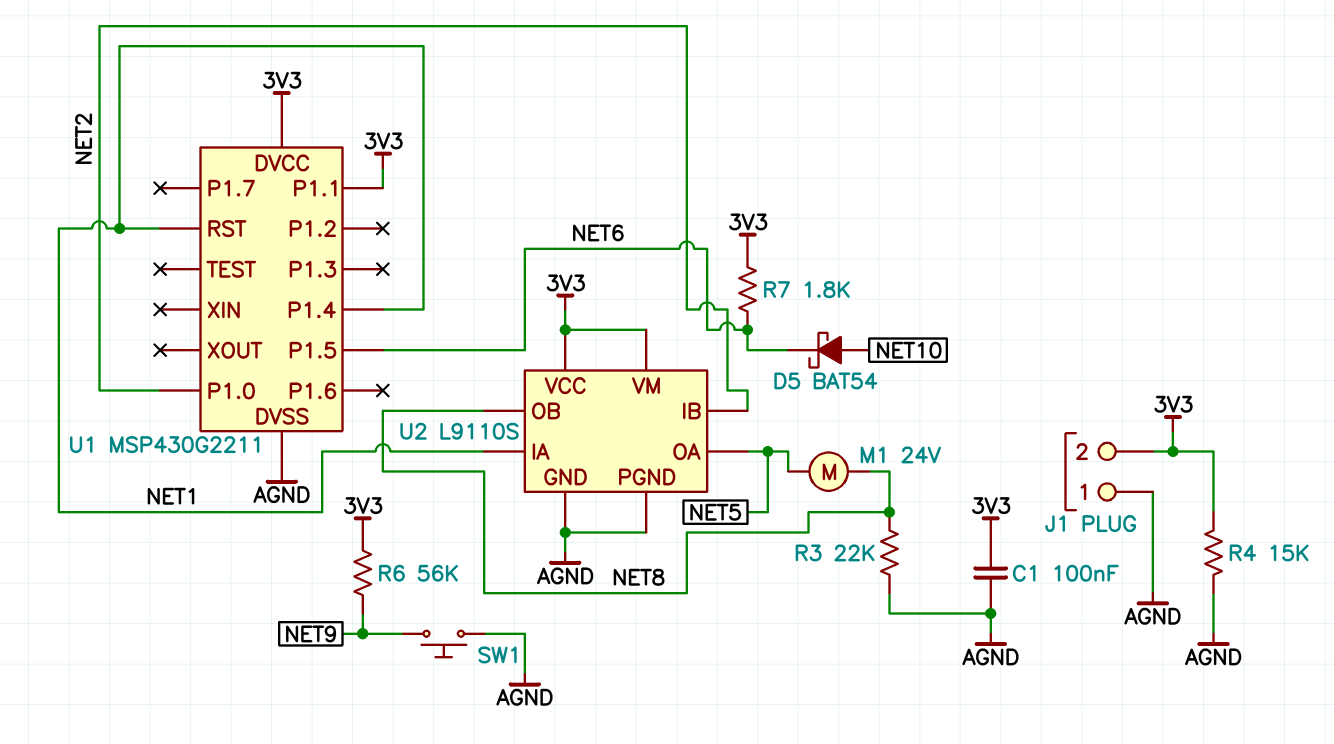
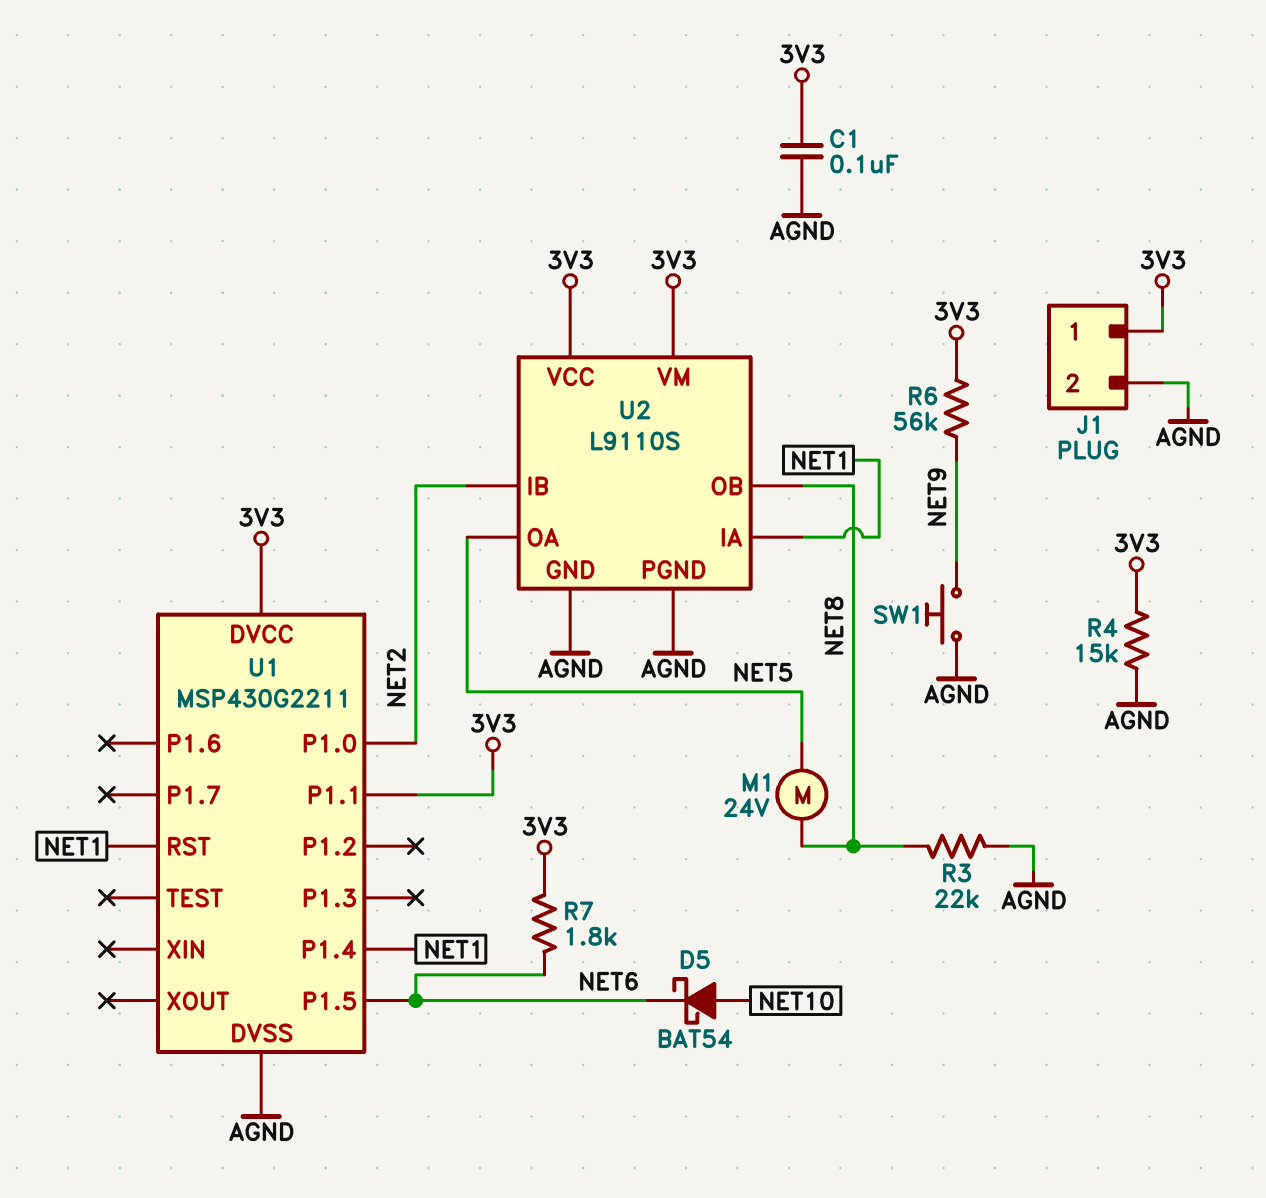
J1 pin 1: AGND -> 3V3
J1 pin 2: 3V3 -> AGND

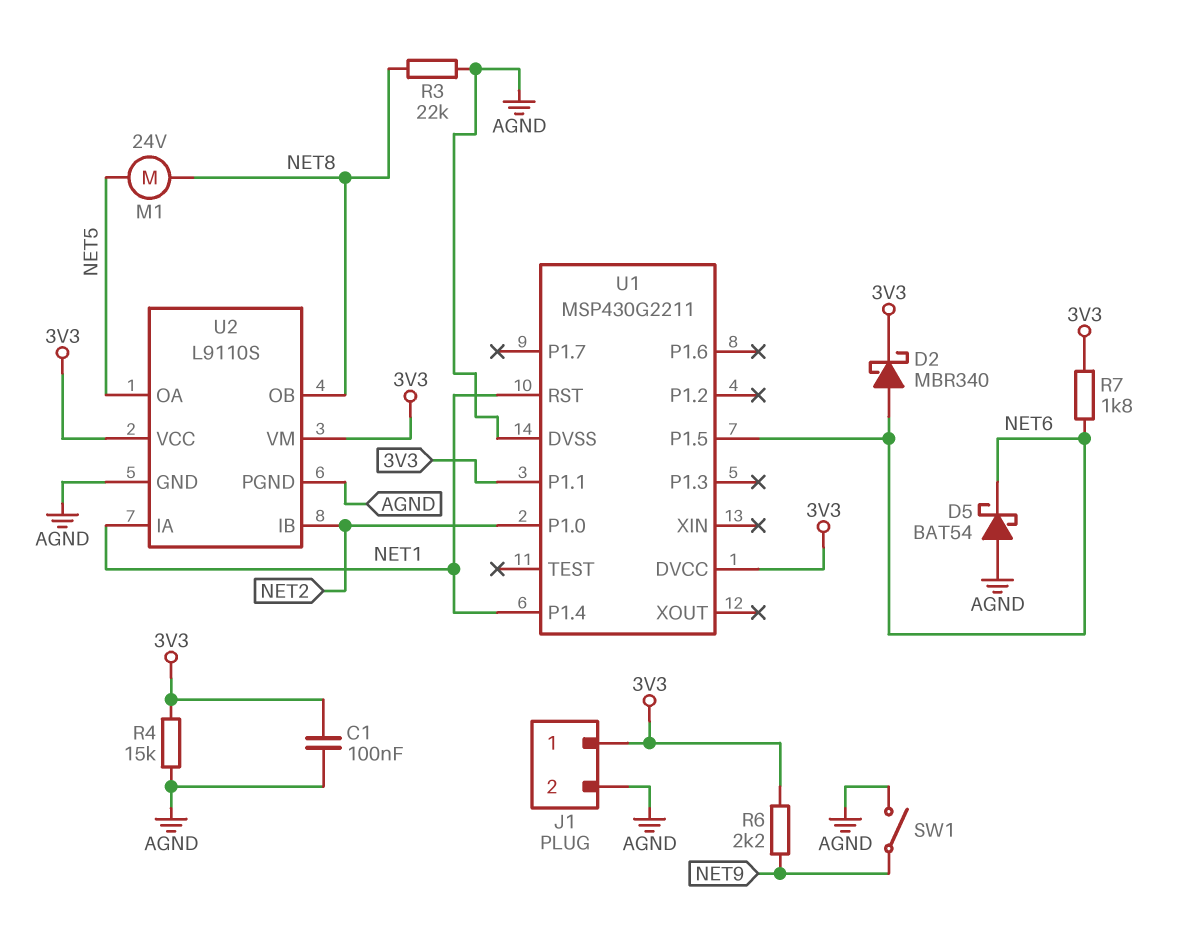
D2: none -> schottky MBR340 (A NET6, K 3V3)
D5: schottky BAT54 (A NET10, K NET6) -> schottky BAT54 (A AGND, K NET6)
R6: 56k (3V3, NET9) -> 2.2k (3V3, NET9)
SW1: button (AGND, NET9) -> switch (AGND, NET9)

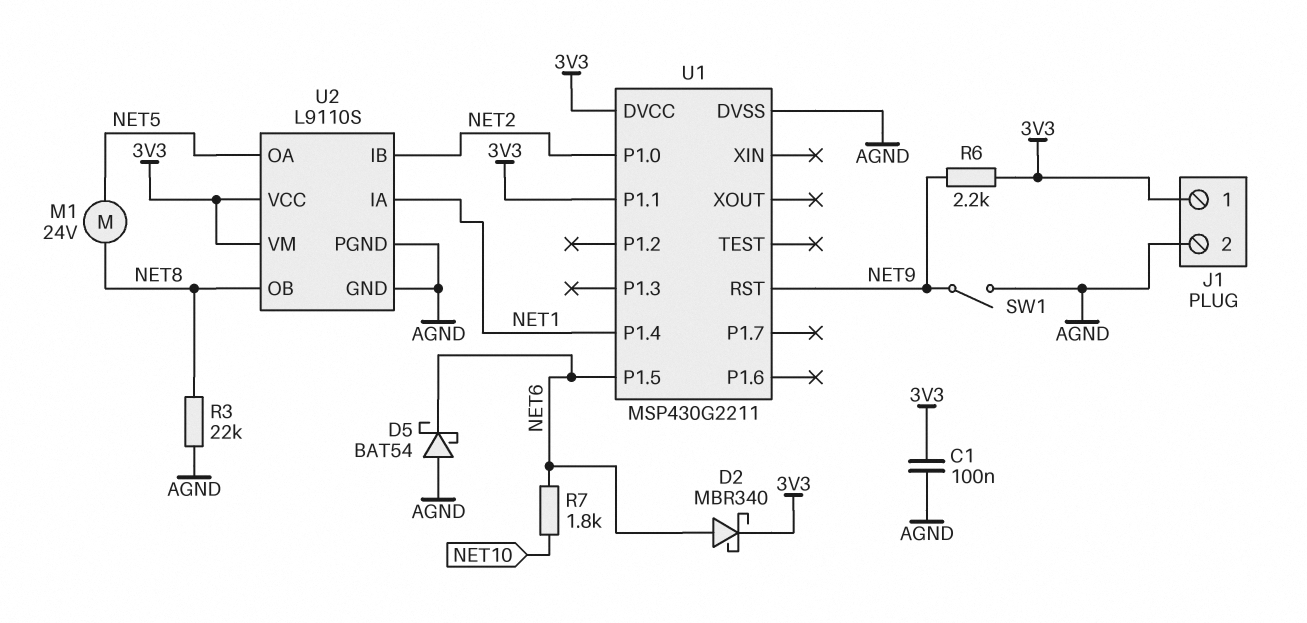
R4: 15k (3V3, AGND) -> none
R7: 1.8k (3V3, NET6) -> 1.8k (NET6, NET10)
U1 pin RST: NET1 -> NET9

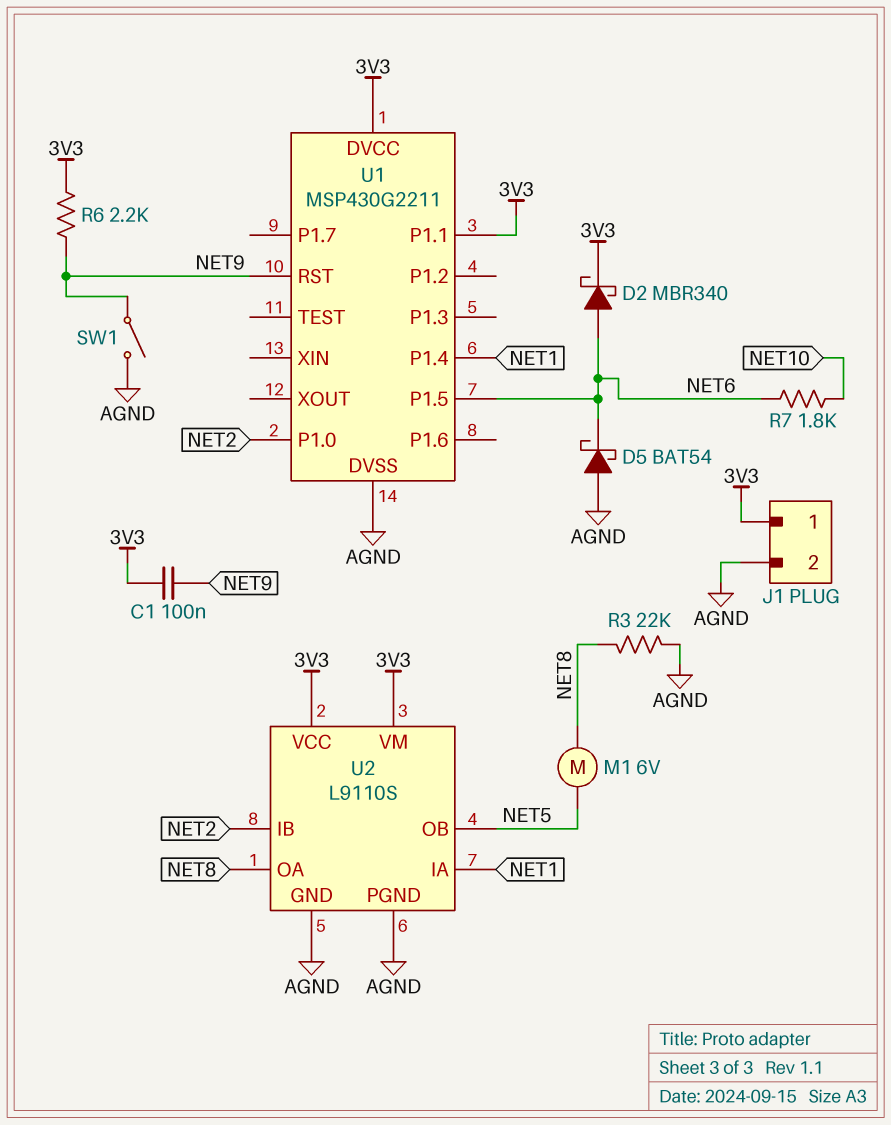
C1: 100nF (3V3, AGND) -> 100nF (3V3, NET9)
M1: motor 24V (NET5, NET8) -> motor 6V (NET5, NET8)
U2 pin OA: NET5 -> NET8
U2 pin OB: NET8 -> NET5

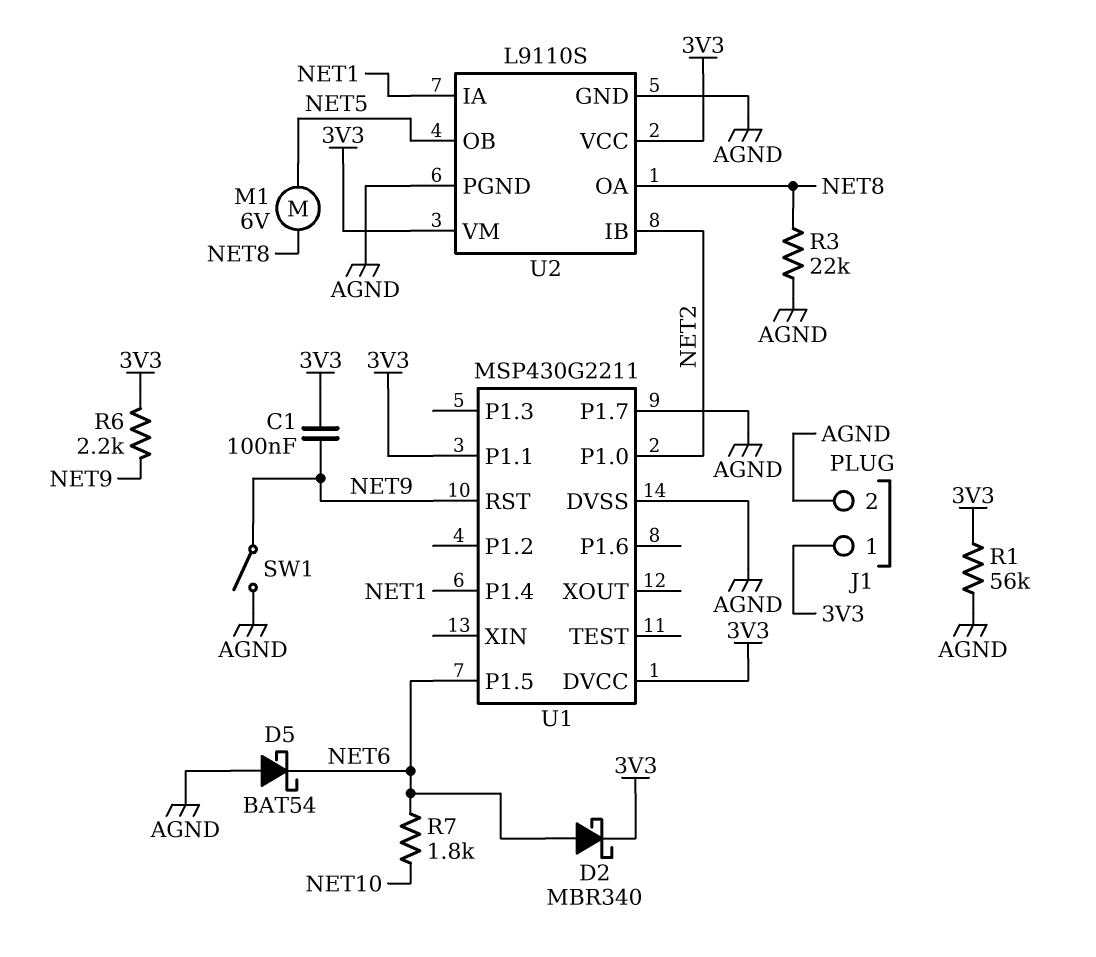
R1: none -> 56k (3V3, AGND)
U1 pin P1.7: none -> AGND

